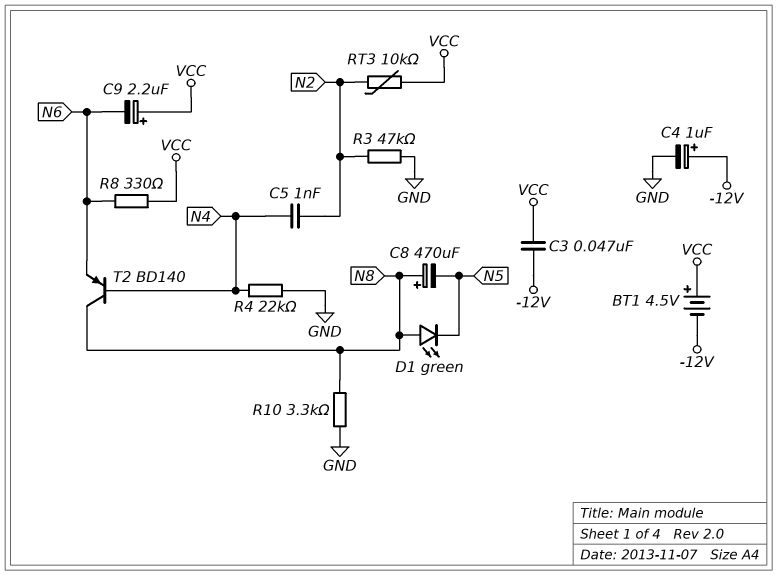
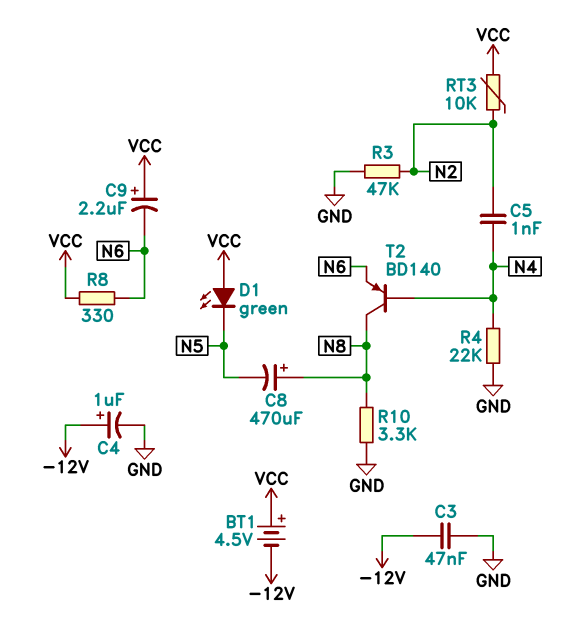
C3: 47nF (-12V, VCC) -> 47nF (-12V, GND)
D1: LED green (A N8, K N5) -> LED green (A VCC, K N5)

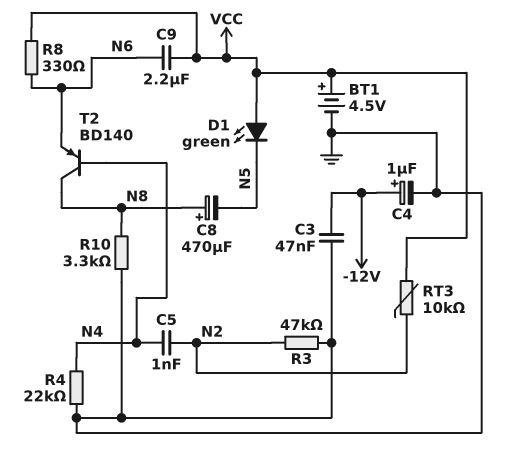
BT1: 4.5V (plus VCC, minus -12V) -> 4.5V (plus VCC, minus GND)
C9: 2.2uF (plus VCC, minus N6) -> 2.2uF (N6, VCC)

